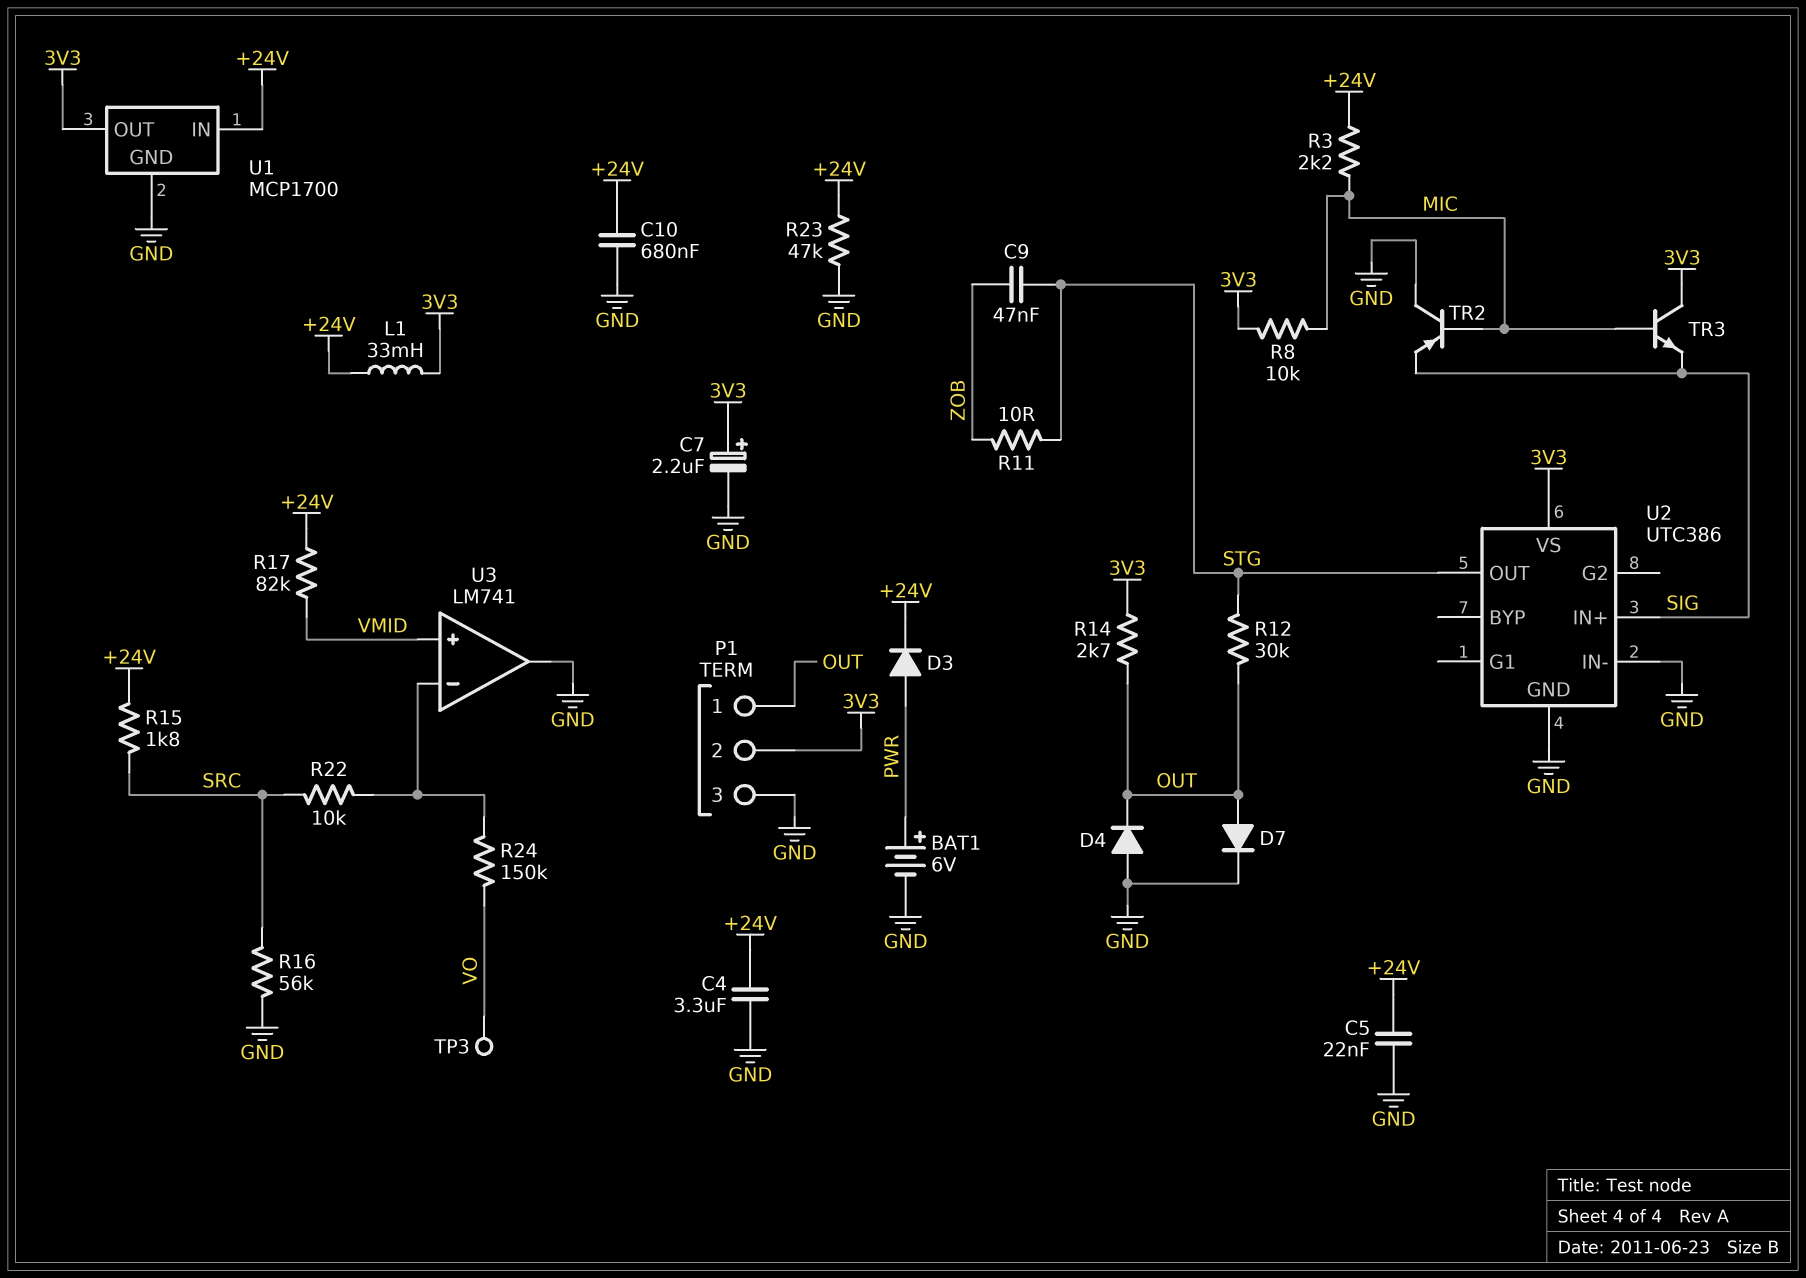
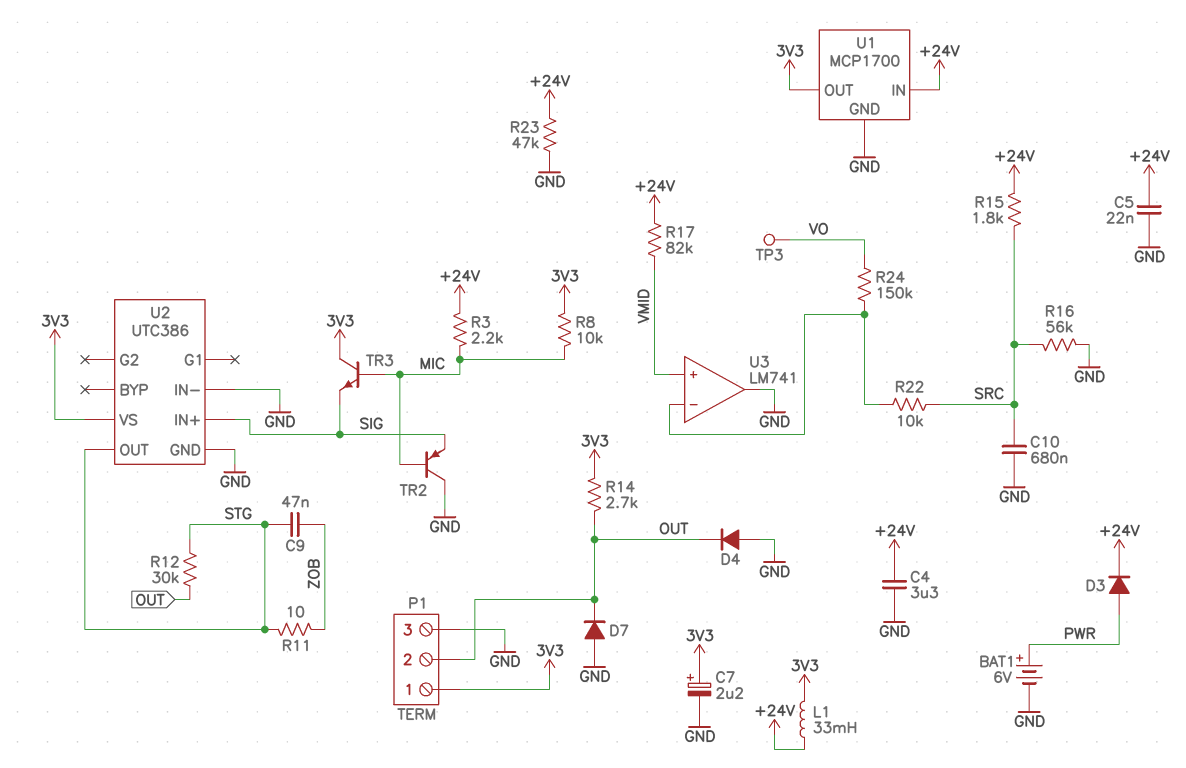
C10: 680nF (+24V, GND) -> 680nF (GND, SRC)
D7: diode (A OUT, K GND) -> diode (A GND, K OUT)
P1 pin 1: OUT -> 3V3
P1 pin 2: 3V3 -> OUT

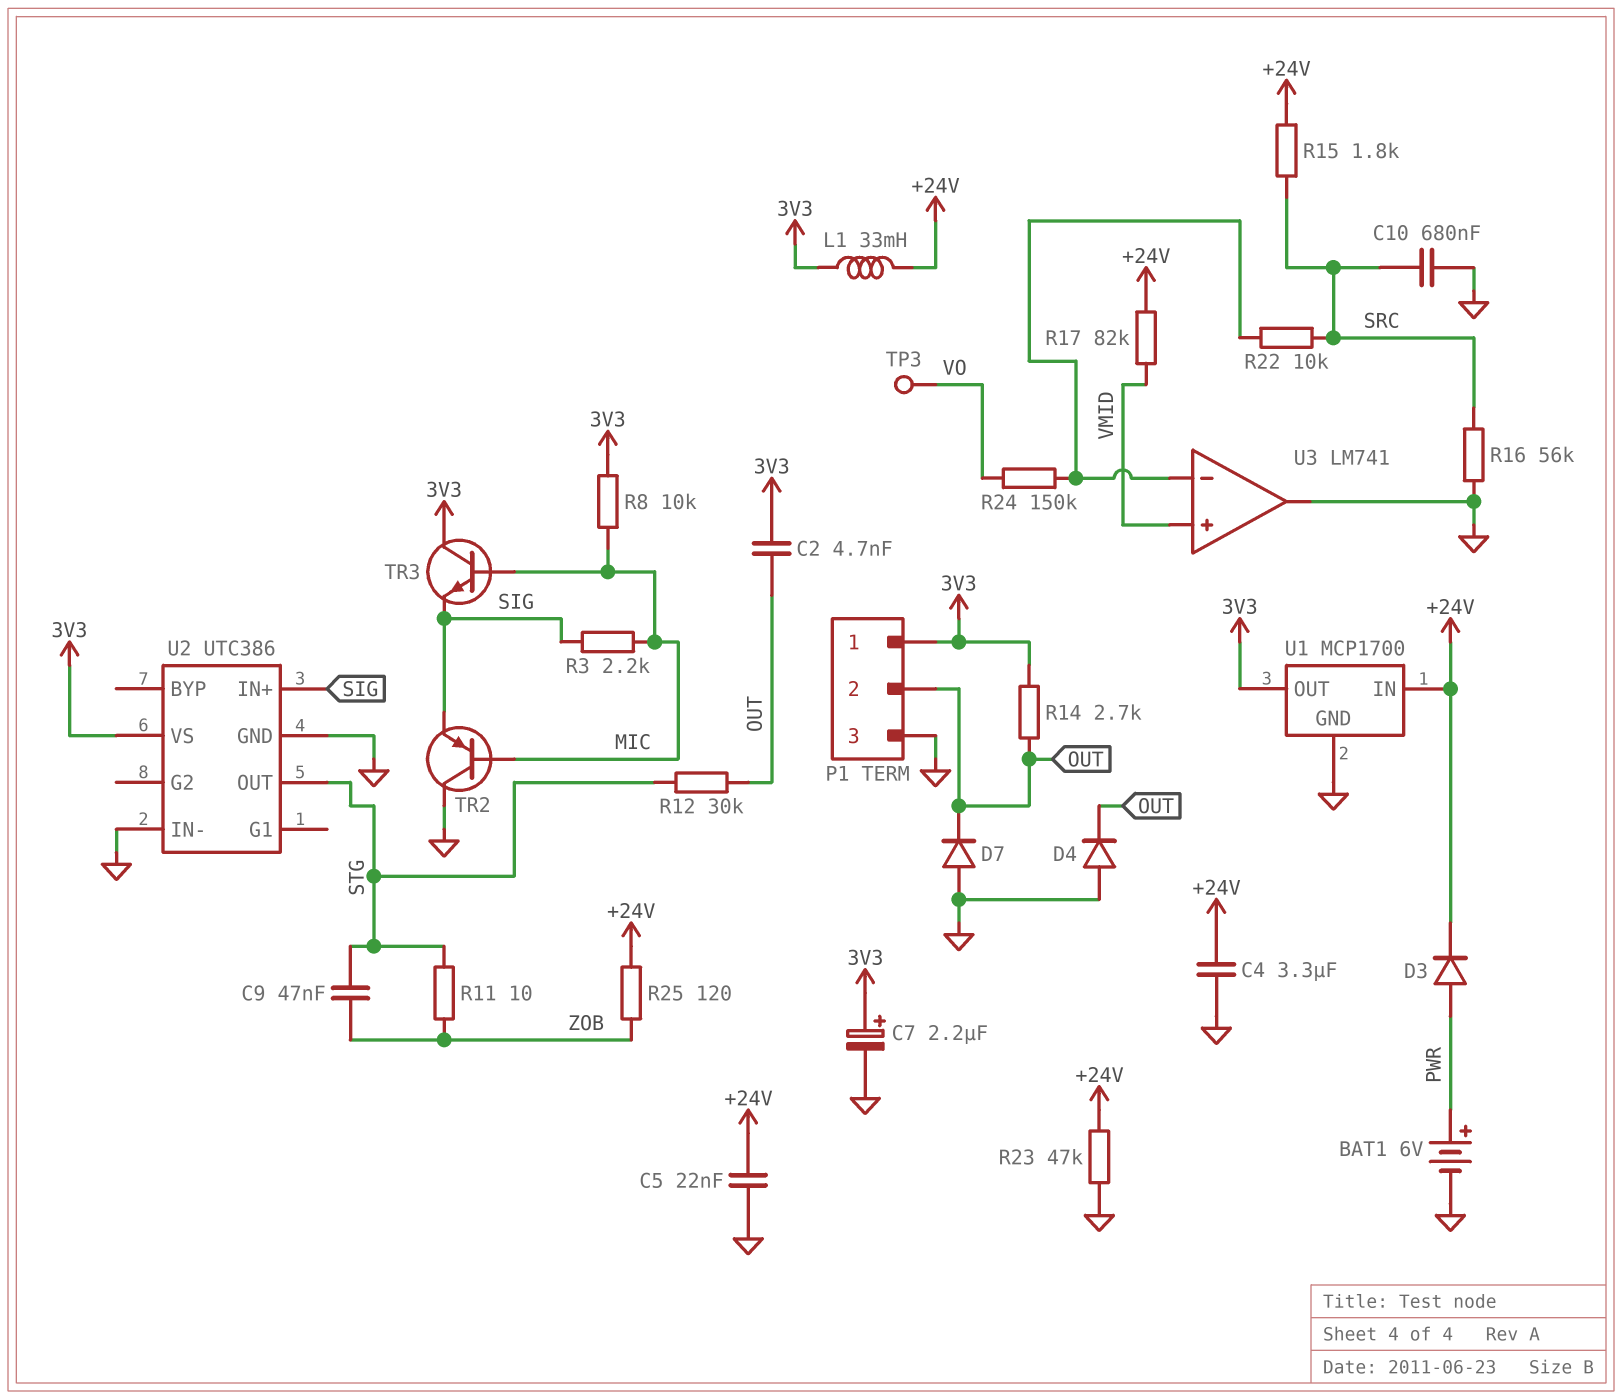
C2: none -> 4.7nF (3V3, OUT)
R3: 2.2k (+24V, MIC) -> 2.2k (MIC, SIG)
R25: none -> 120 (+24V, ZOB)

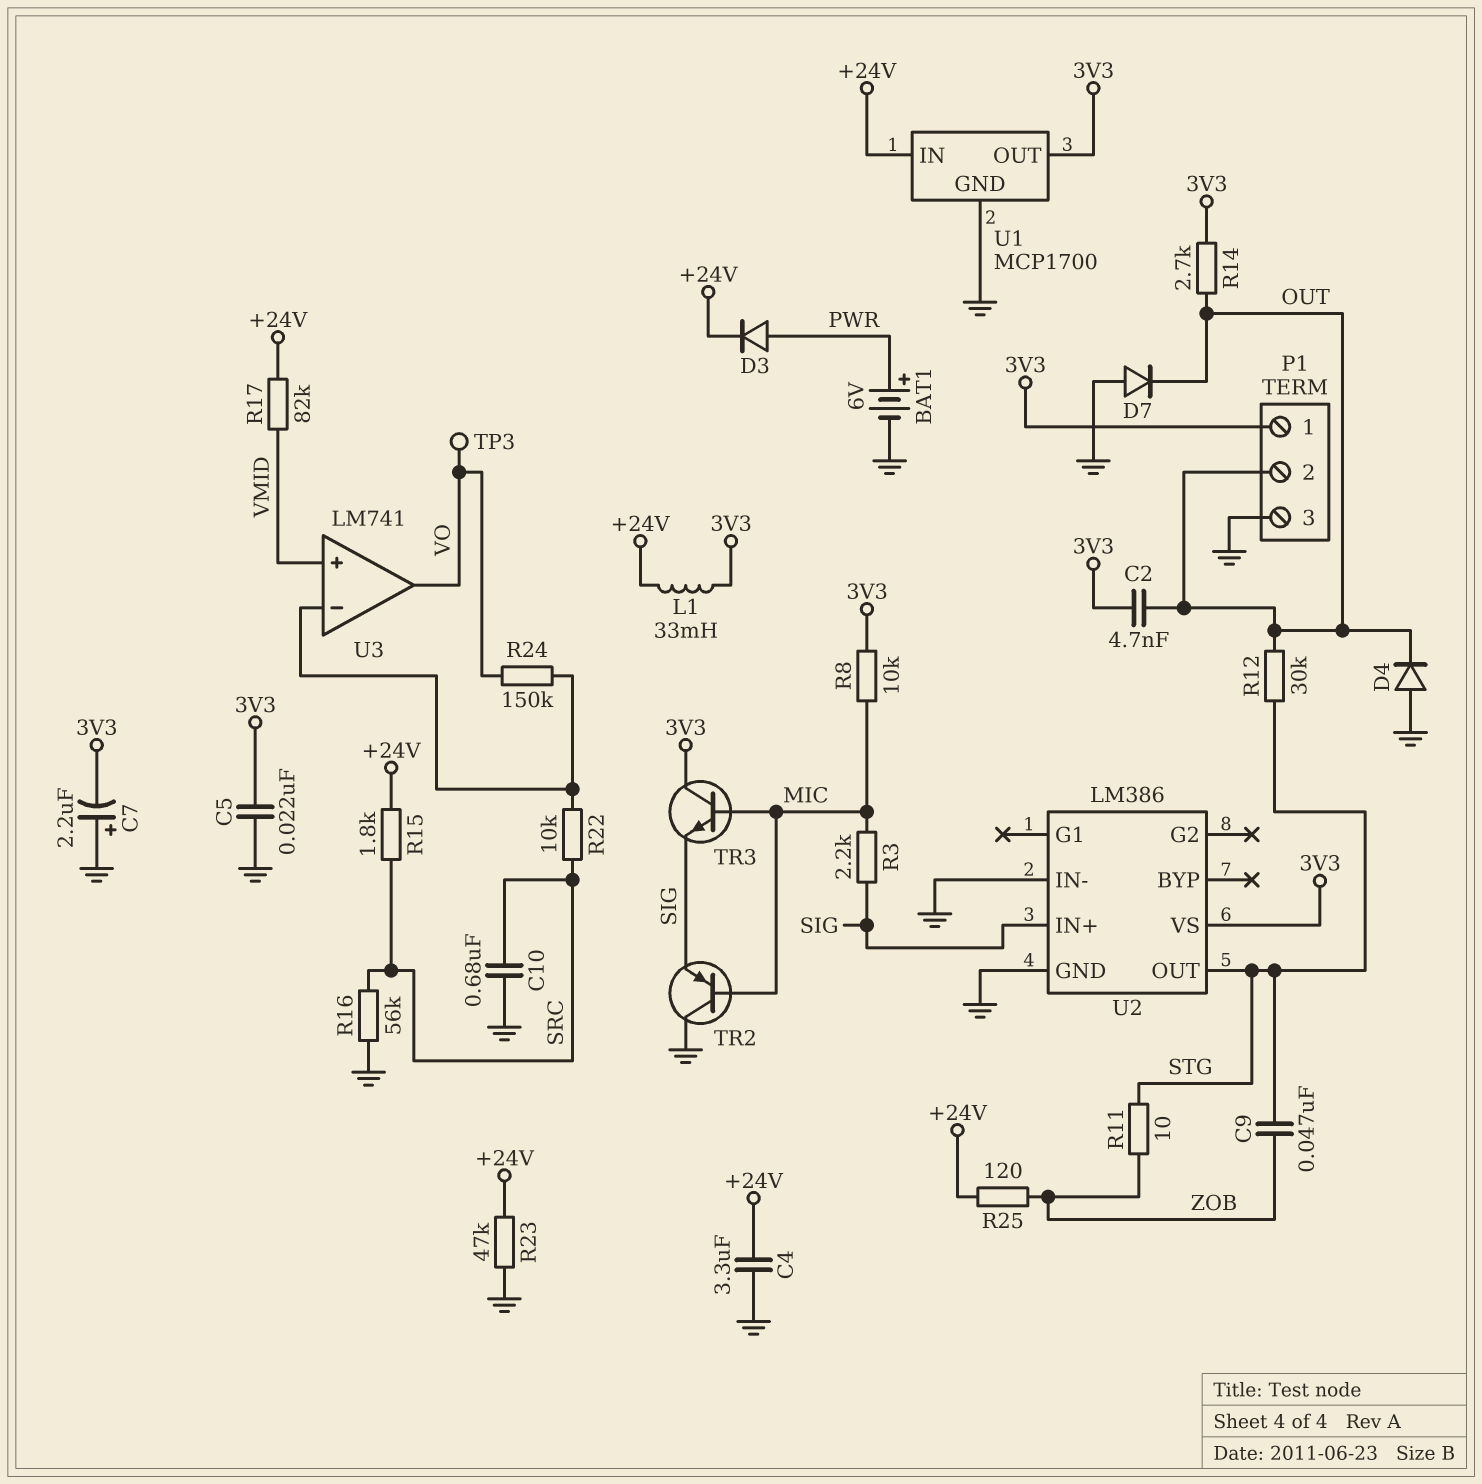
C5: 22nF (+24V, GND) -> 22nF (3V3, GND)
C7: 2.2uF (plus 3V3, minus GND) -> 2.2uF (plus GND, minus 3V3)
U2: UTC386 -> LM386
U3 pin out: GND -> VO

